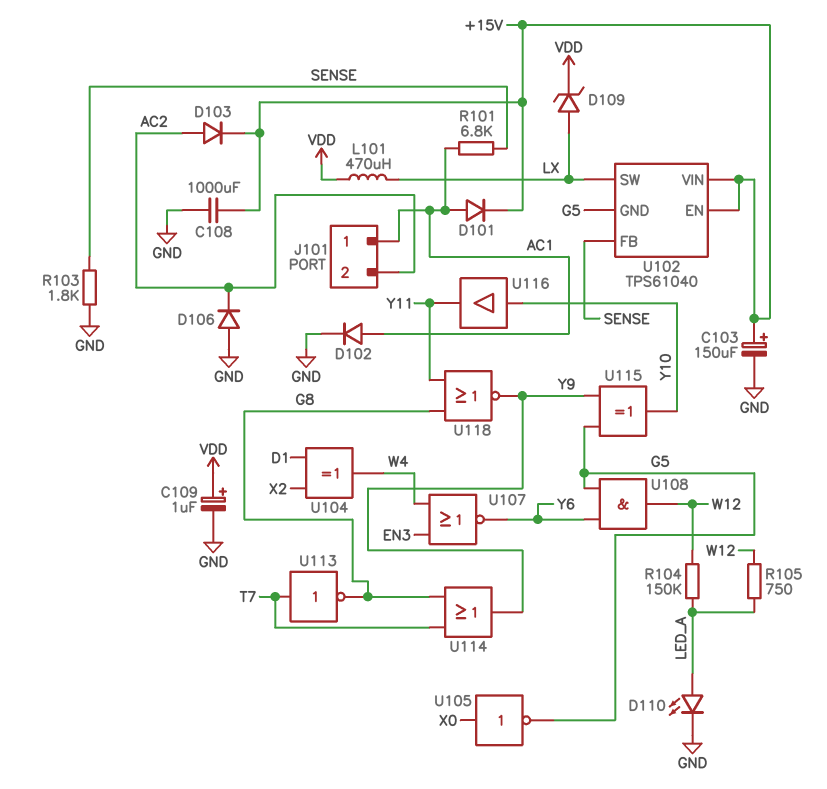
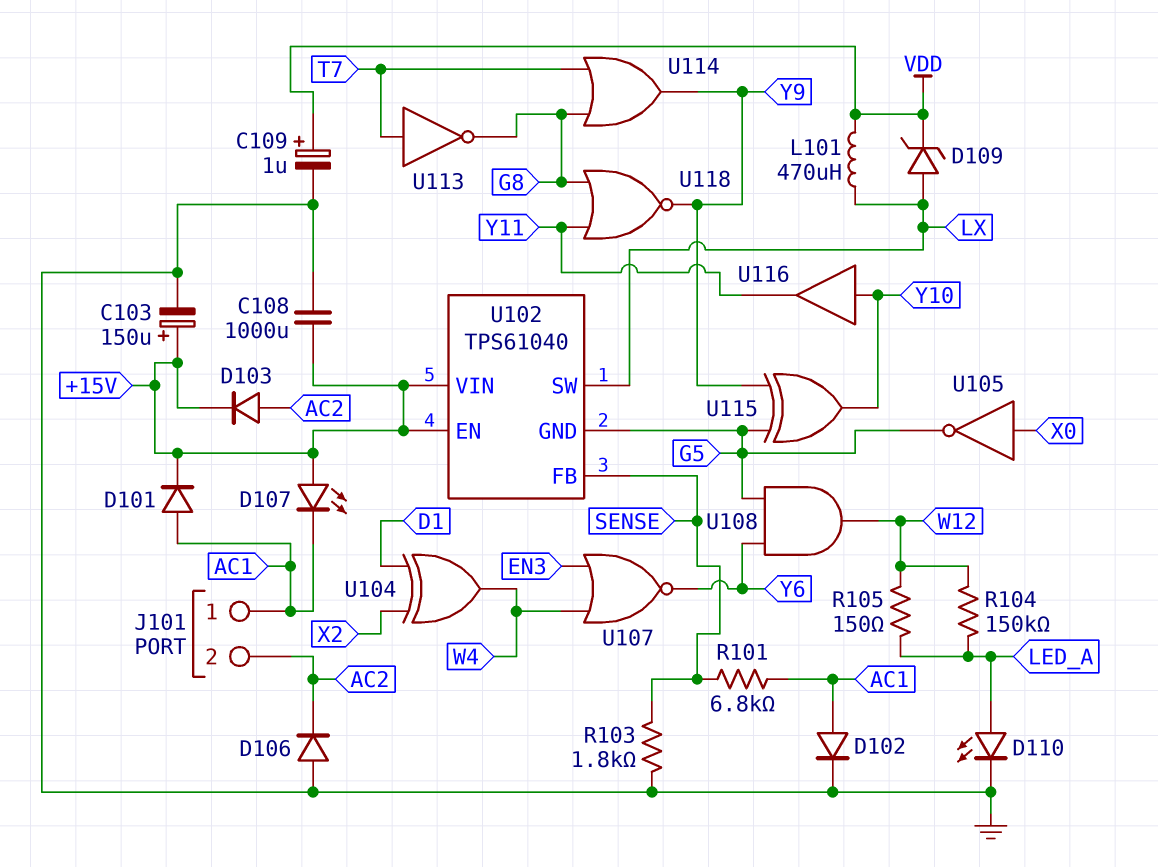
D107: none -> LED (A +15V, K AC1)
R105: 750 (LED_A, W12) -> 150 (LED_A, W12)

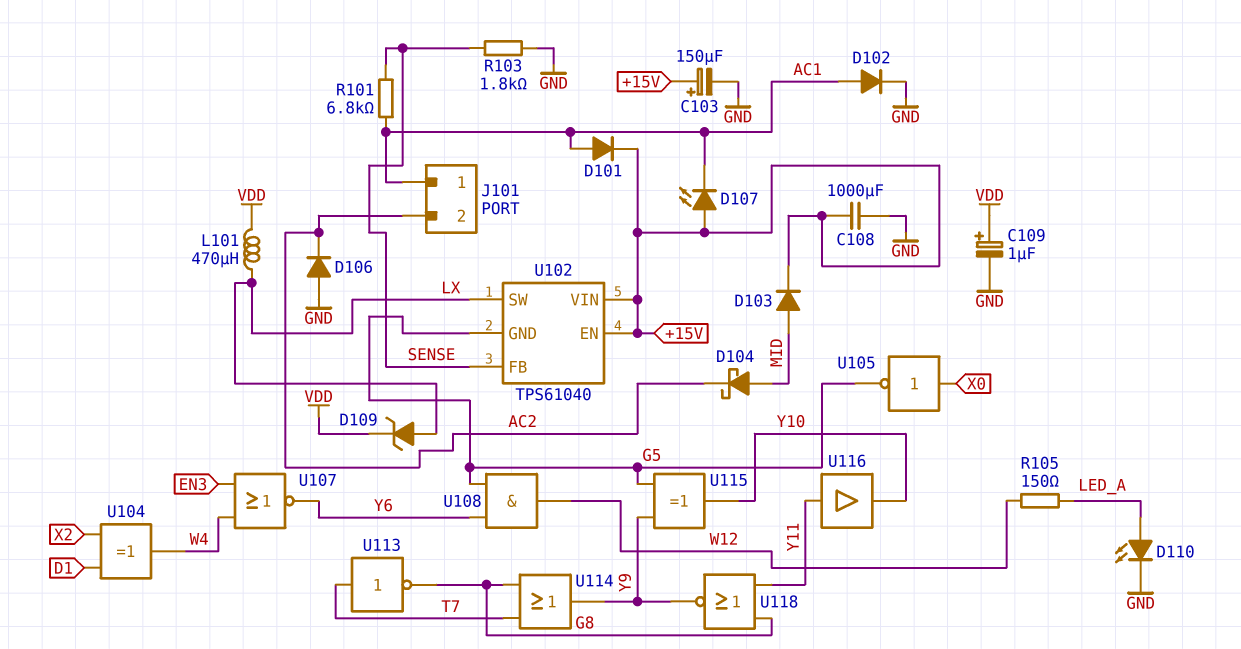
D103: diode (A AC2, K +15V) -> diode (A MID, K +15V)
D104: none -> schottky (A MID, K AC2)
R104: 150k (LED_A, W12) -> none
U116: buffer (in Y10, out Y11) -> buffer (in Y11, out Y10)

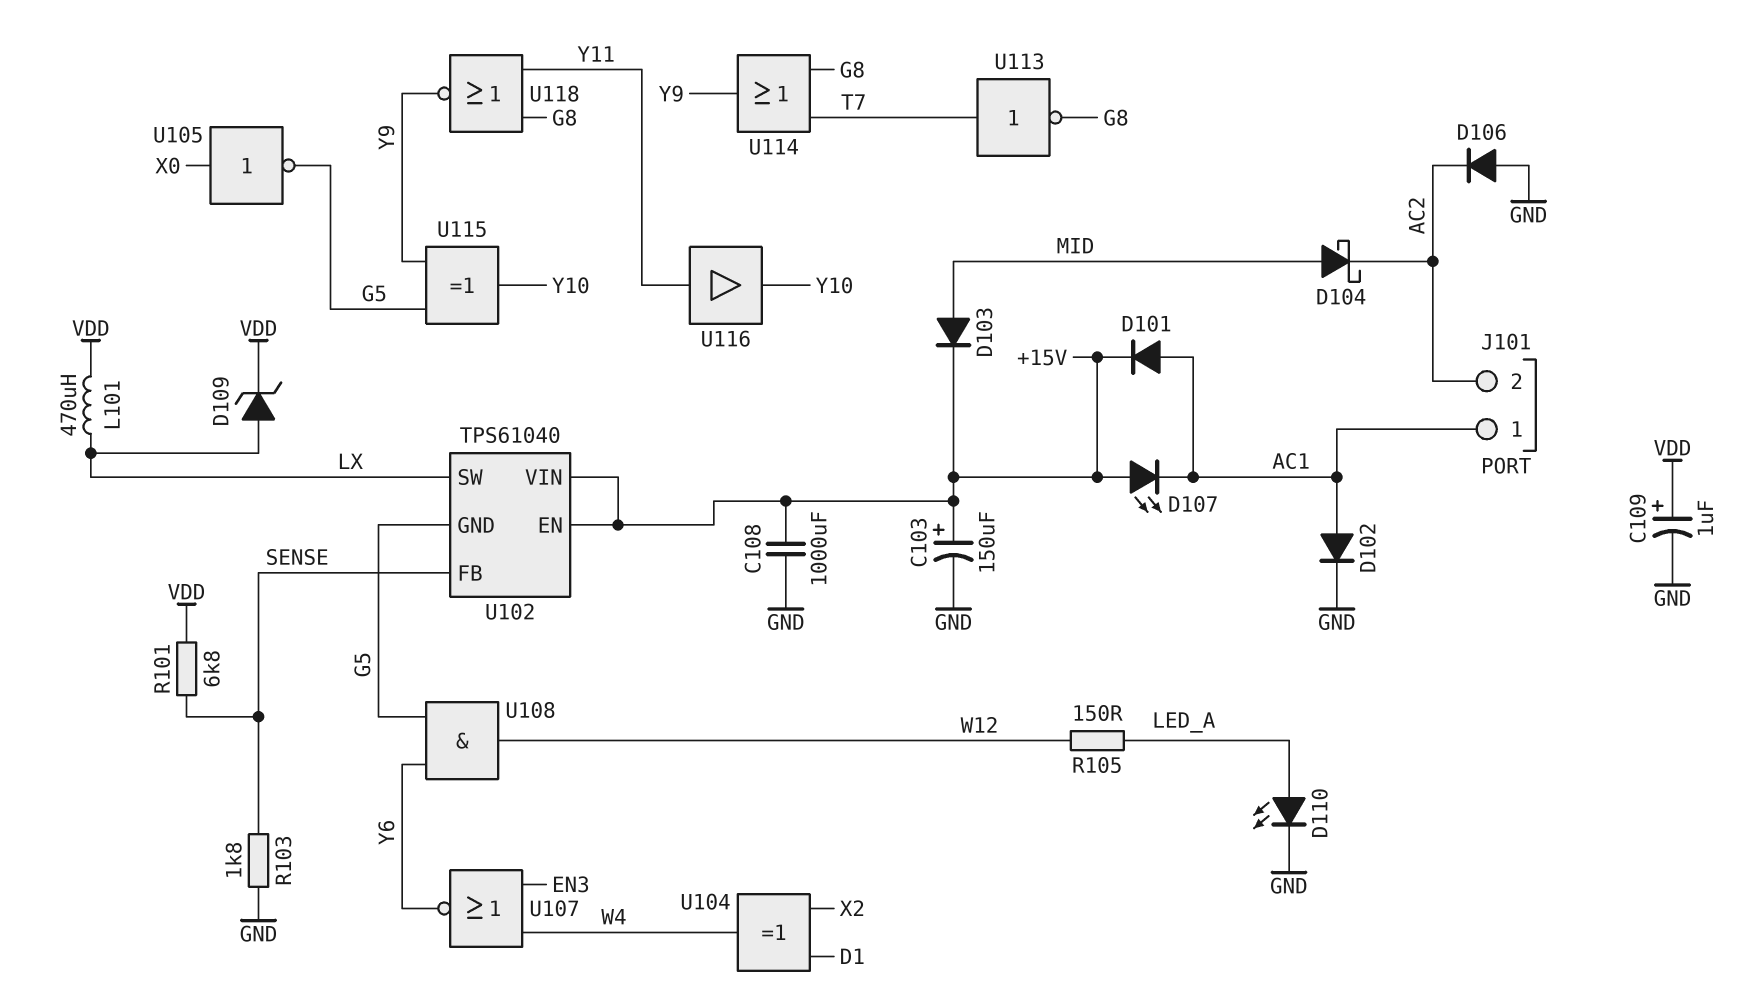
R101: 6.8k (AC1, SENSE) -> 6.8k (SENSE, VDD)

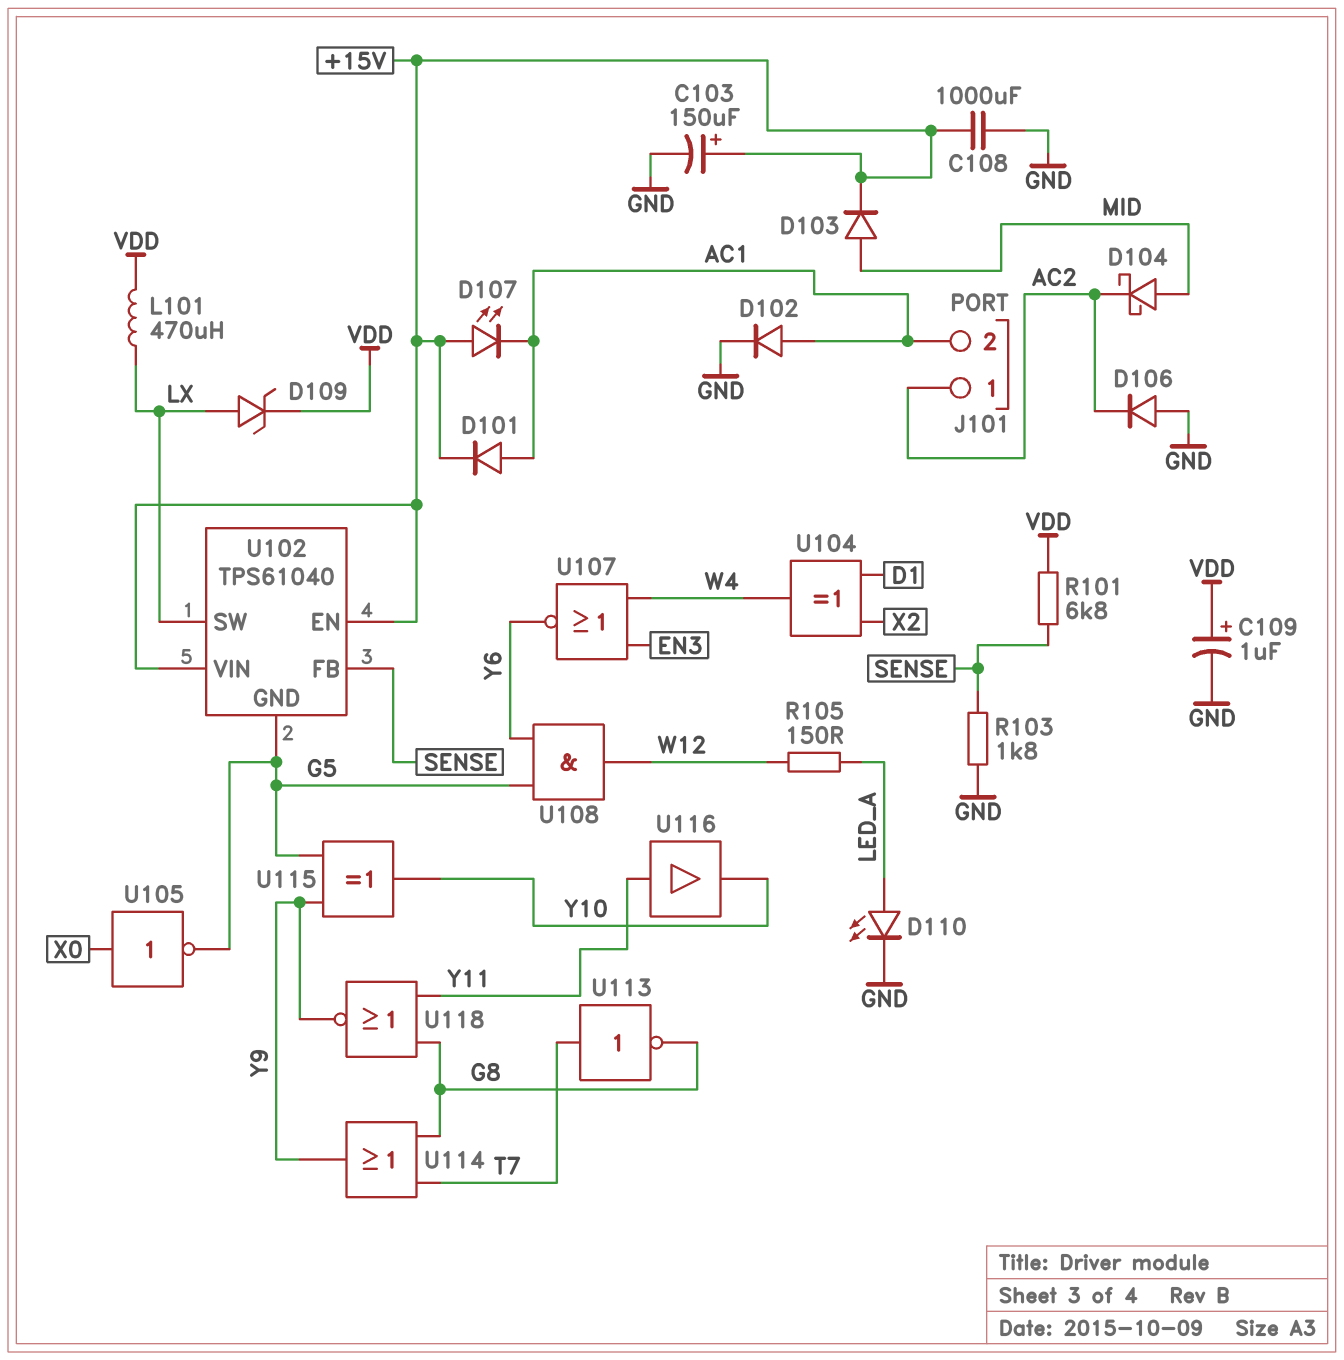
J101 pin 1: AC1 -> AC2
J101 pin 2: AC2 -> AC1

